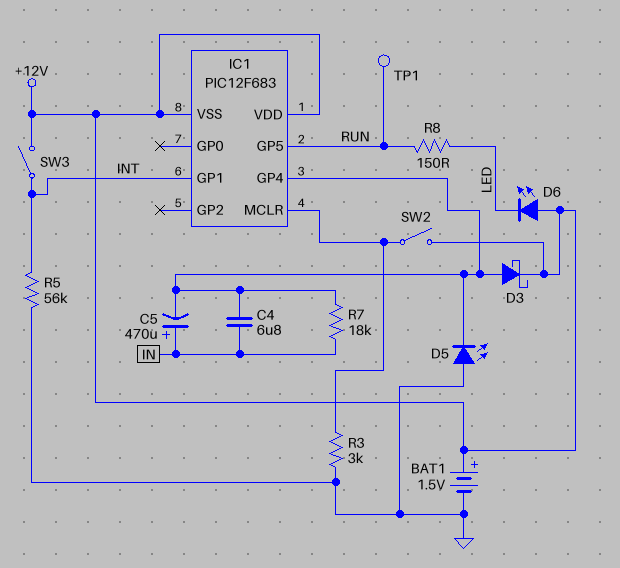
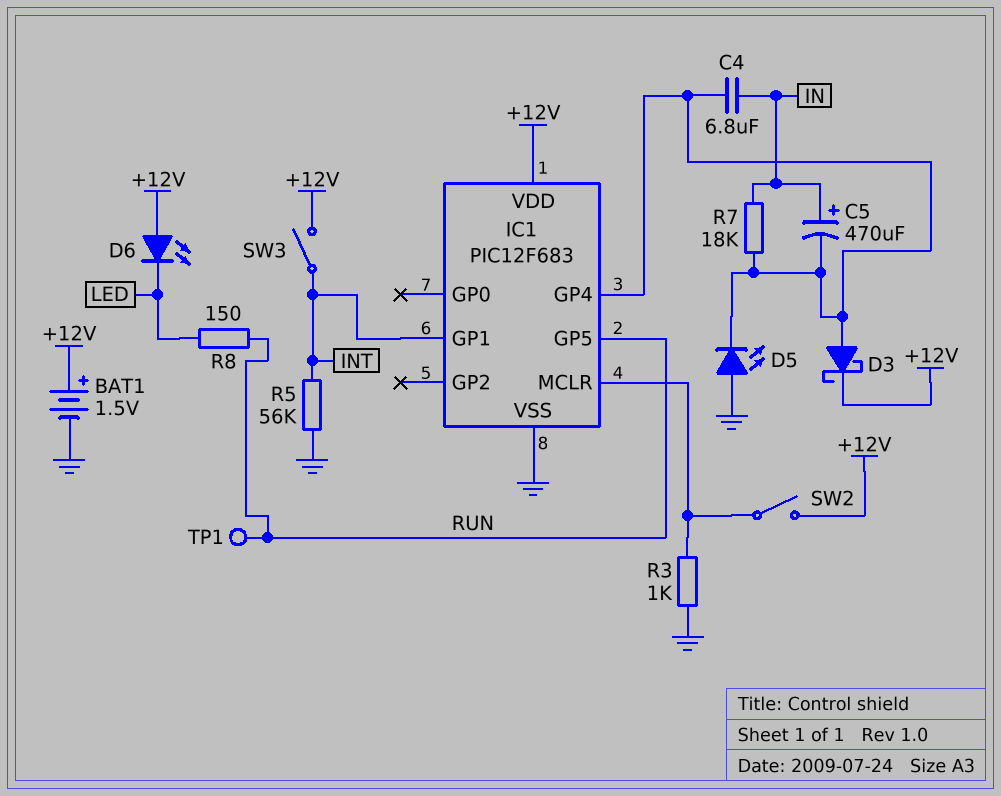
IC1 pin VSS: +12V -> GND
R3: 3k (GND, IC1/MCLR) -> 1k (GND, IC1/MCLR)

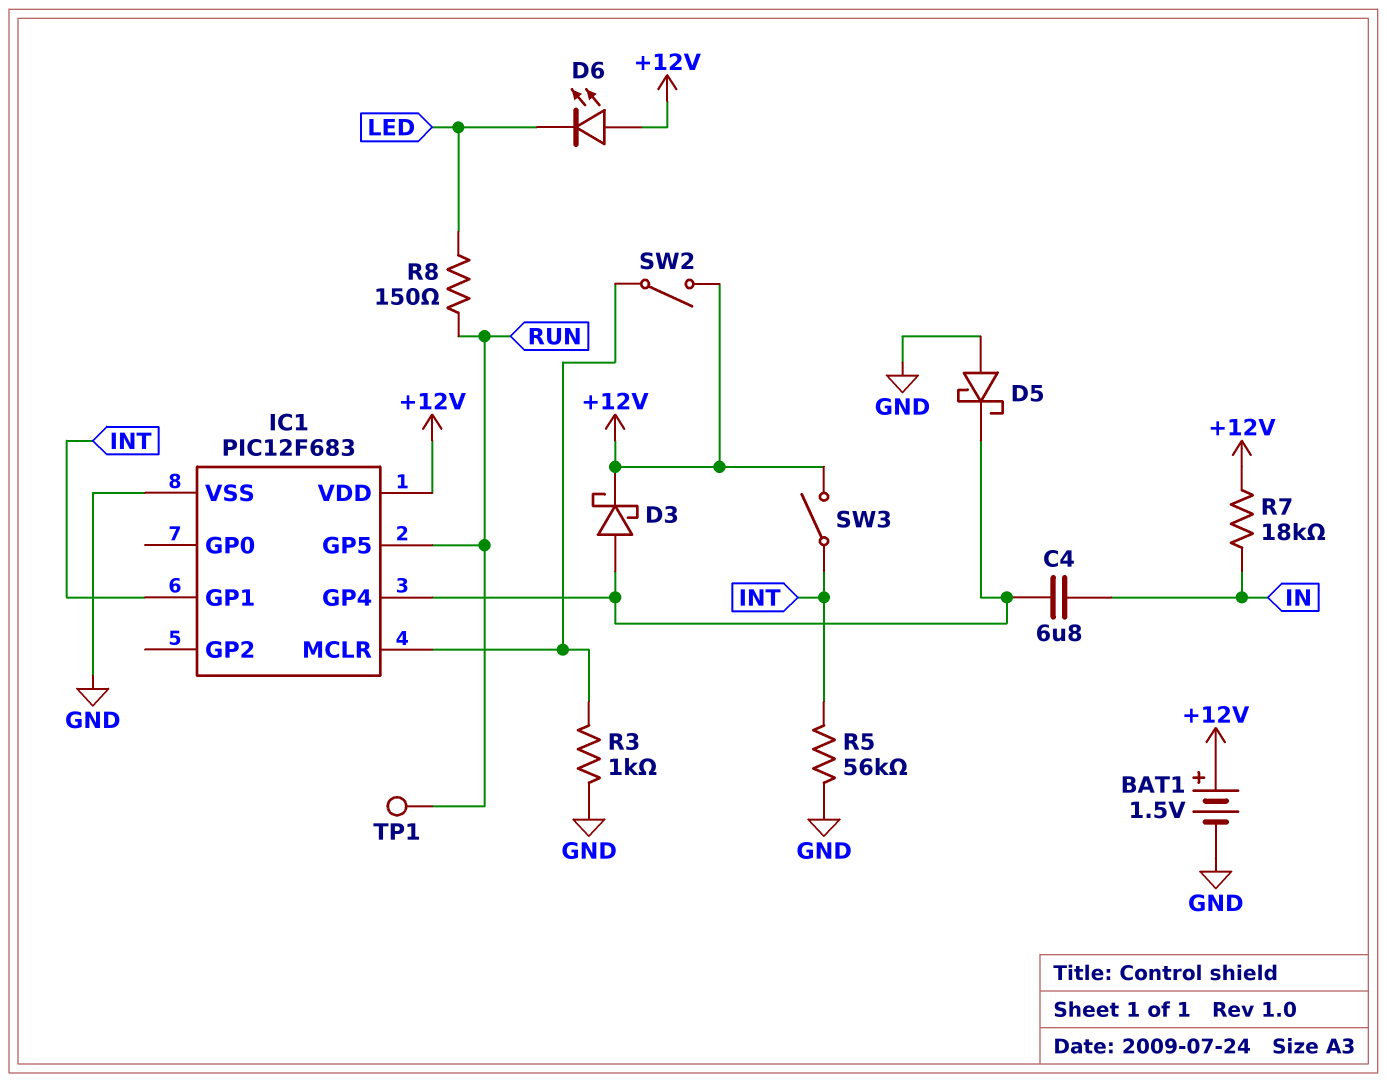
C5: 470uF (plus IN, minus IC1/GP4) -> none
D5: LED (A GND, K IC1/GP4) -> schottky (A GND, K IC1/GP4)
R7: 18k (IC1/GP4, IN) -> 18k (+12V, IN)

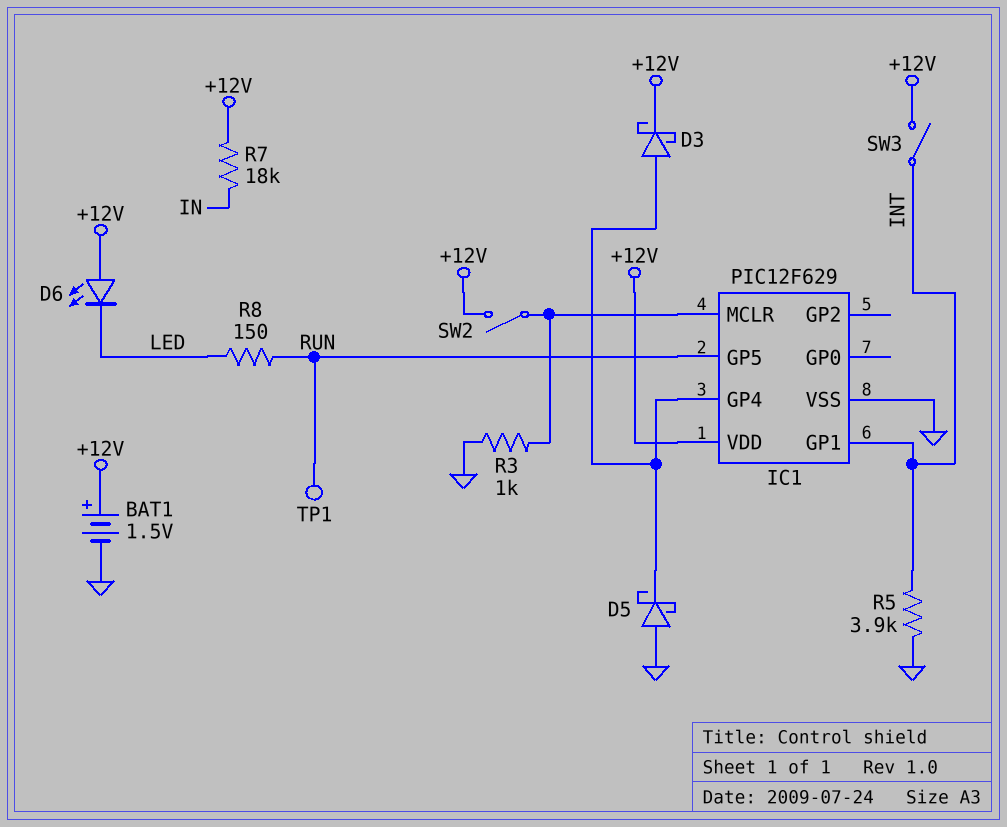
C4: 6.8uF (IC1/GP4, IN) -> none
IC1: PIC12F683 -> PIC12F629
R5: 56k (GND, INT) -> 3.9k (GND, INT)

